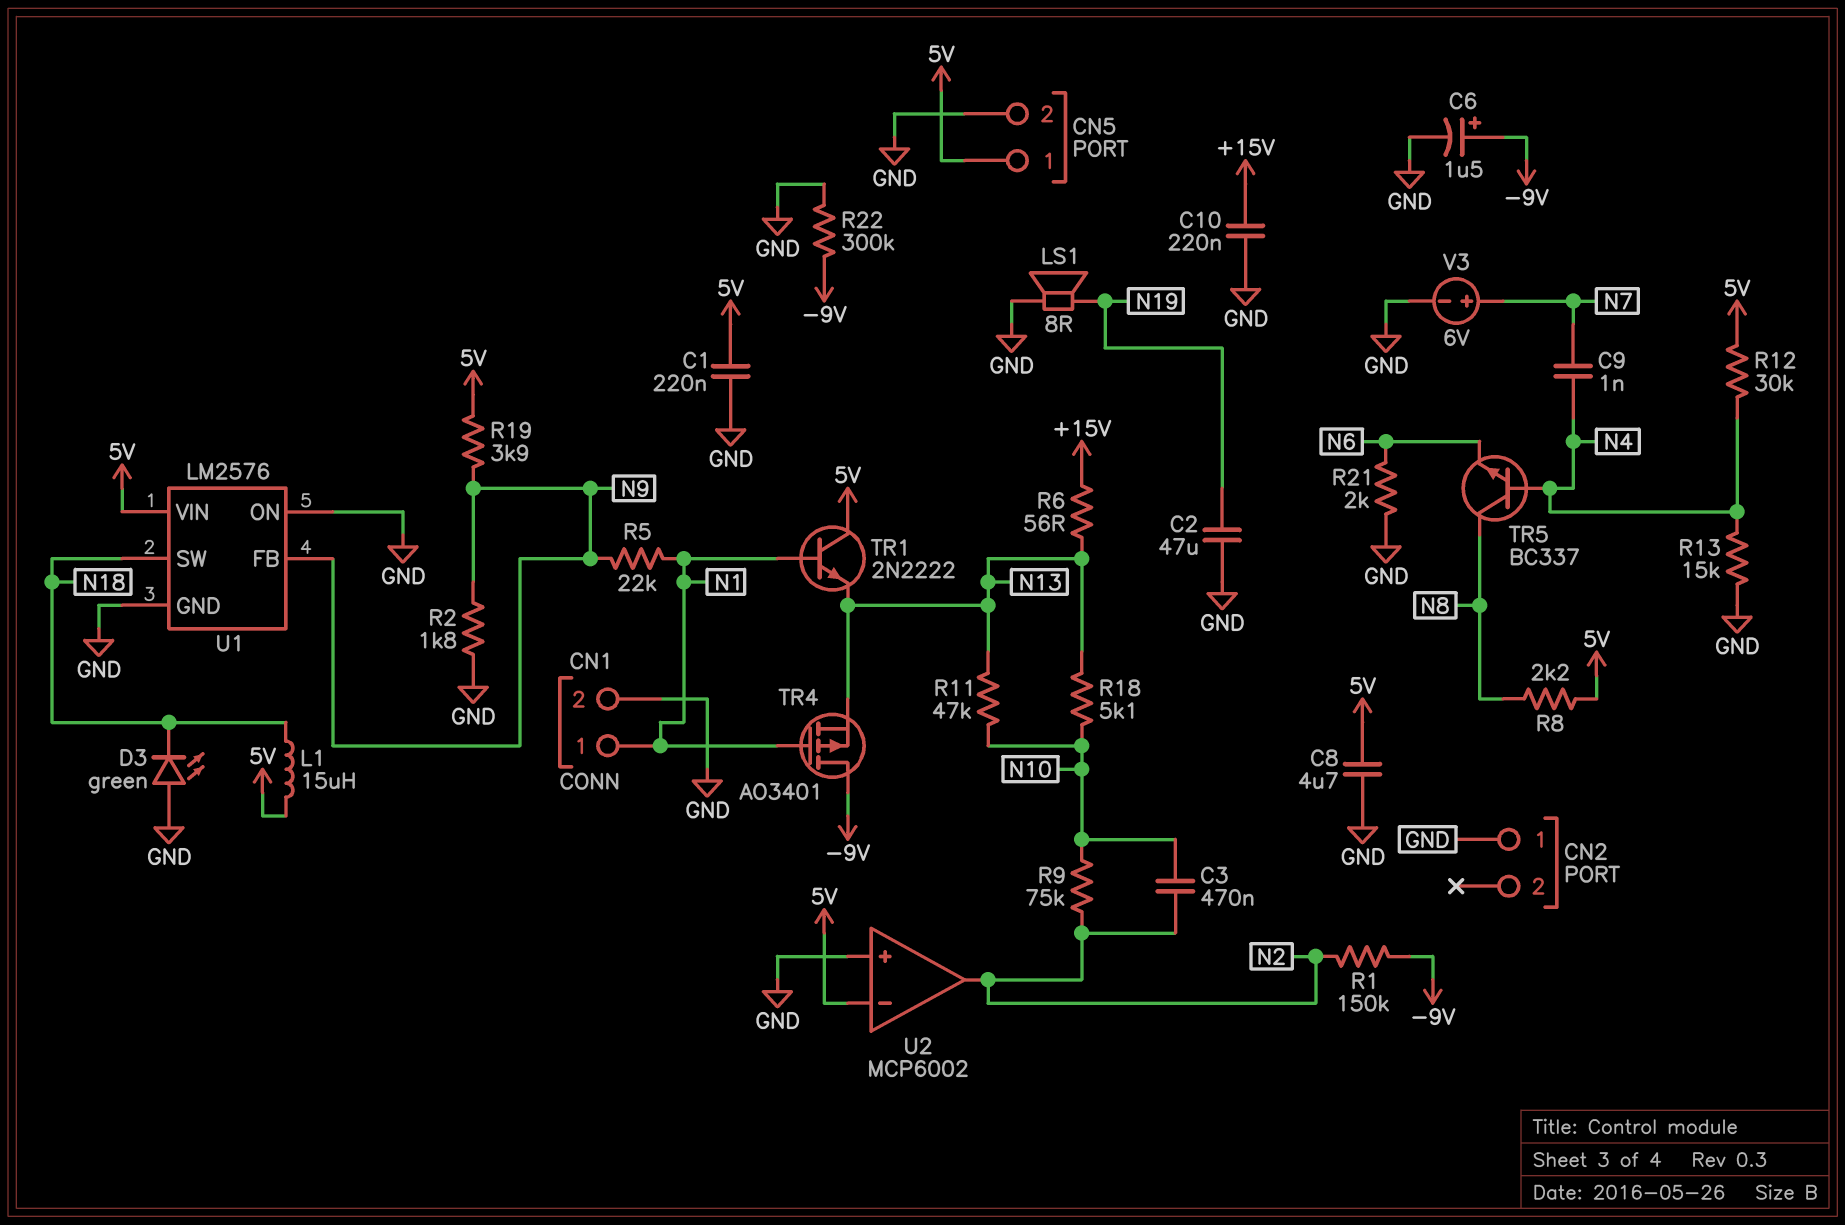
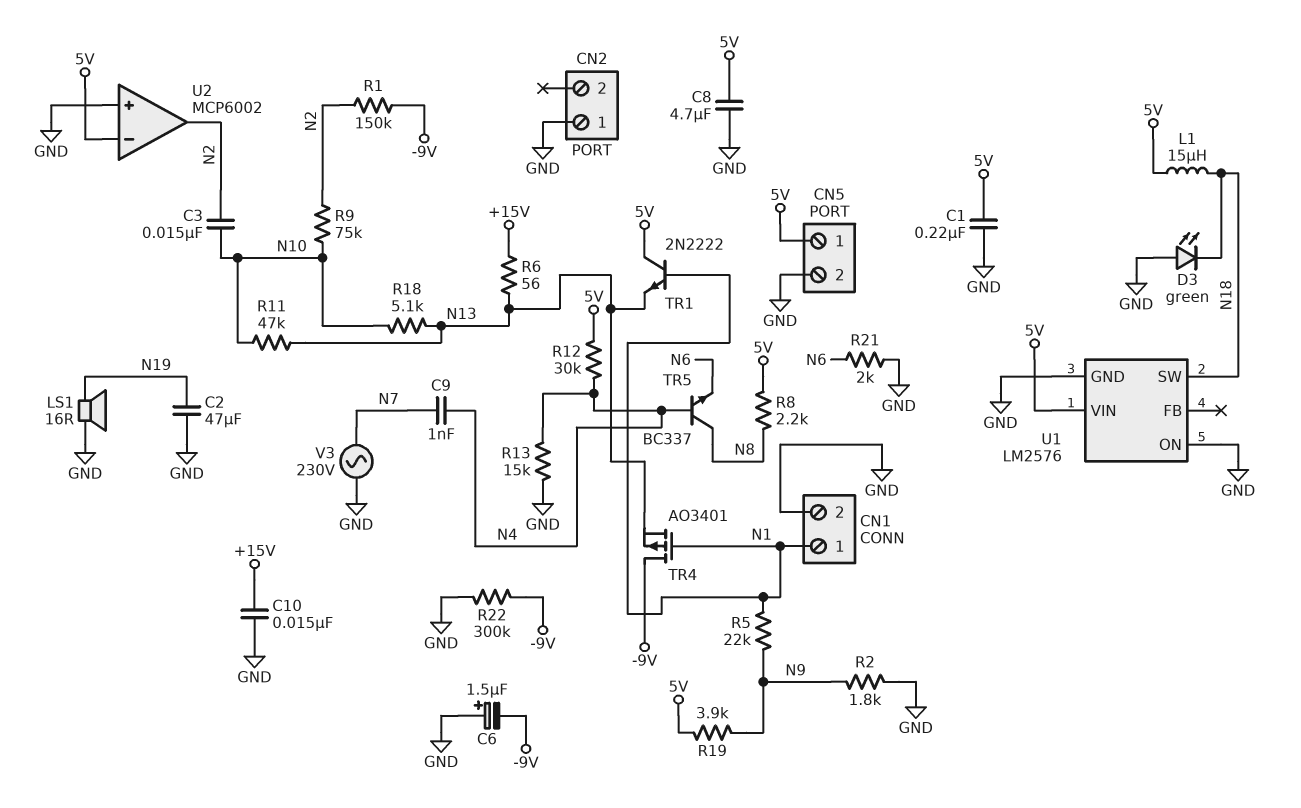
C3: 470nF (N2, N10) -> 15nF (N2, N10)
C6: 1.5uF (plus -9V, minus GND) -> 1.5uF (plus GND, minus -9V)
C10: 220nF (+15V, GND) -> 15nF (+15V, GND)
LS1: speaker 8R (GND, N19) -> speaker 16R (GND, N19)
U1 pin FB: N9 -> none
V3: 6V (plus N7, minus GND) -> AC 230V (GND, N7)

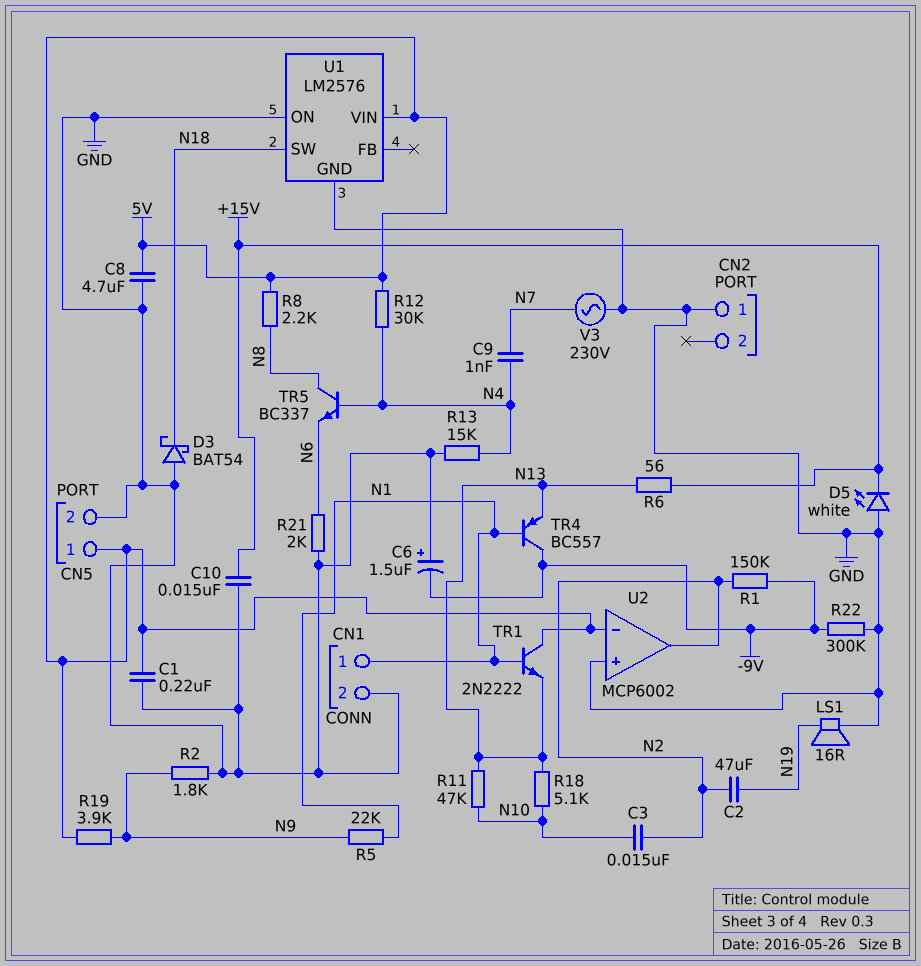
C2: 47uF (GND, N19) -> 47uF (N2, N19)
D3: LED green (A GND, K N18) -> schottky BAT54 (A GND, K N18)
D5: none -> LED white (A GND, K +15V)
L1: 15uH (5V, N18) -> none
R9: 75k (N2, N10) -> none
TR4: PMOS AO3401 (G N1, D -9V, S N13) -> PNP BC557 (B N1, C -9V, E N13)

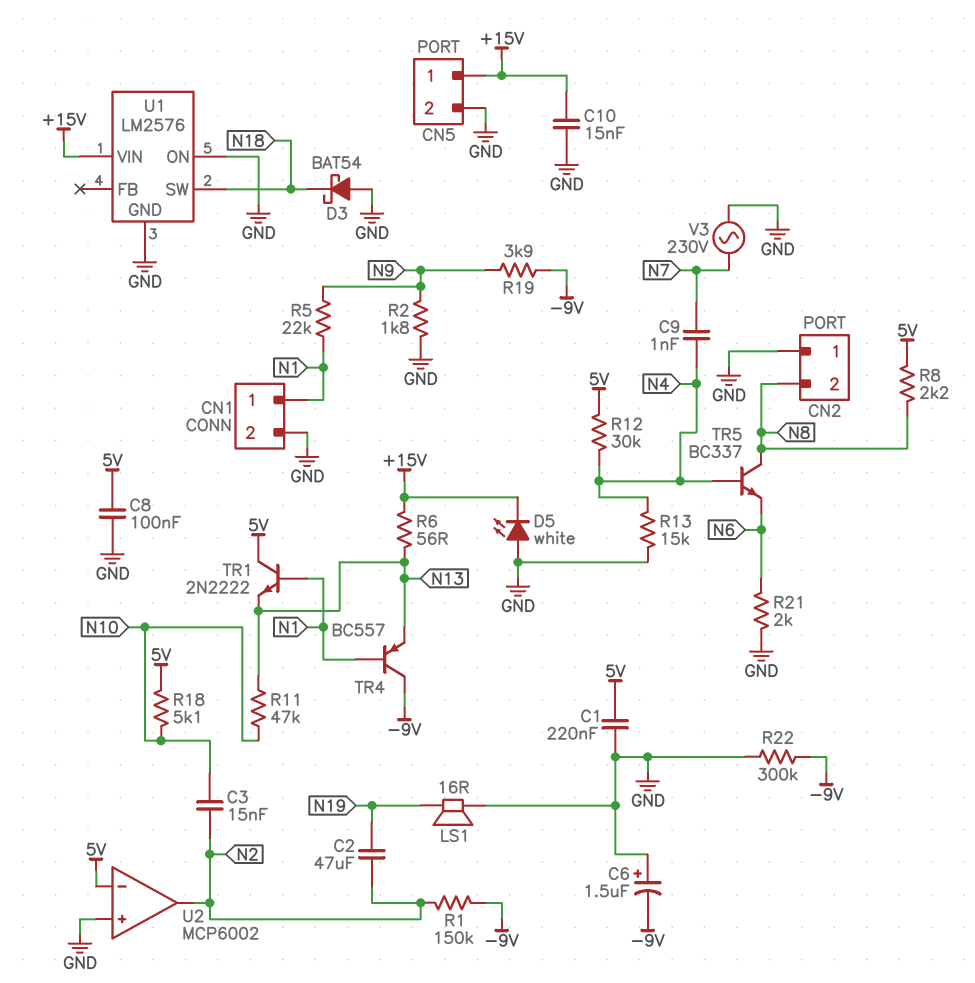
C8: 4.7uF (5V, GND) -> 100nF (5V, GND)
CN2 pin 2: none -> N8
CN5 pin 1: 5V -> +15V
R18: 5.1k (N10, N13) -> 5.1k (5V, N10)
R19: 3.9k (5V, N9) -> 3.9k (-9V, N9)
U1 pin VIN: 5V -> +15V

